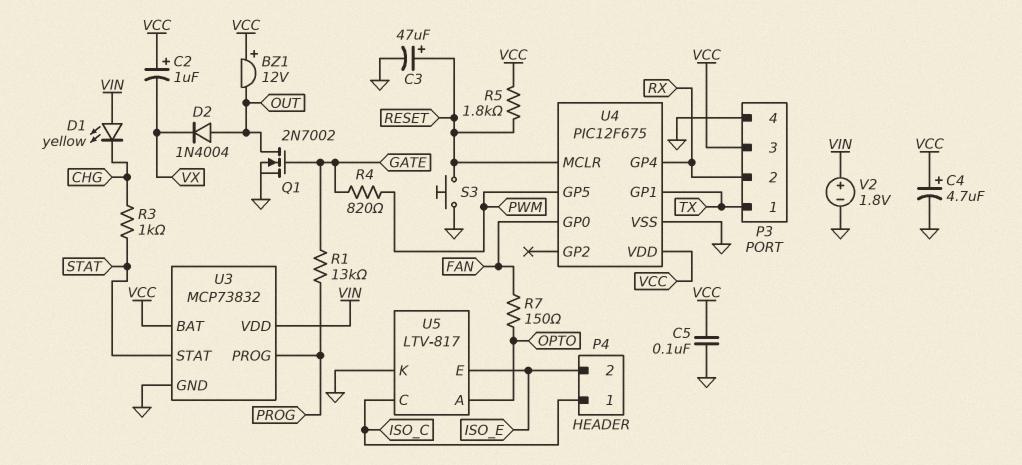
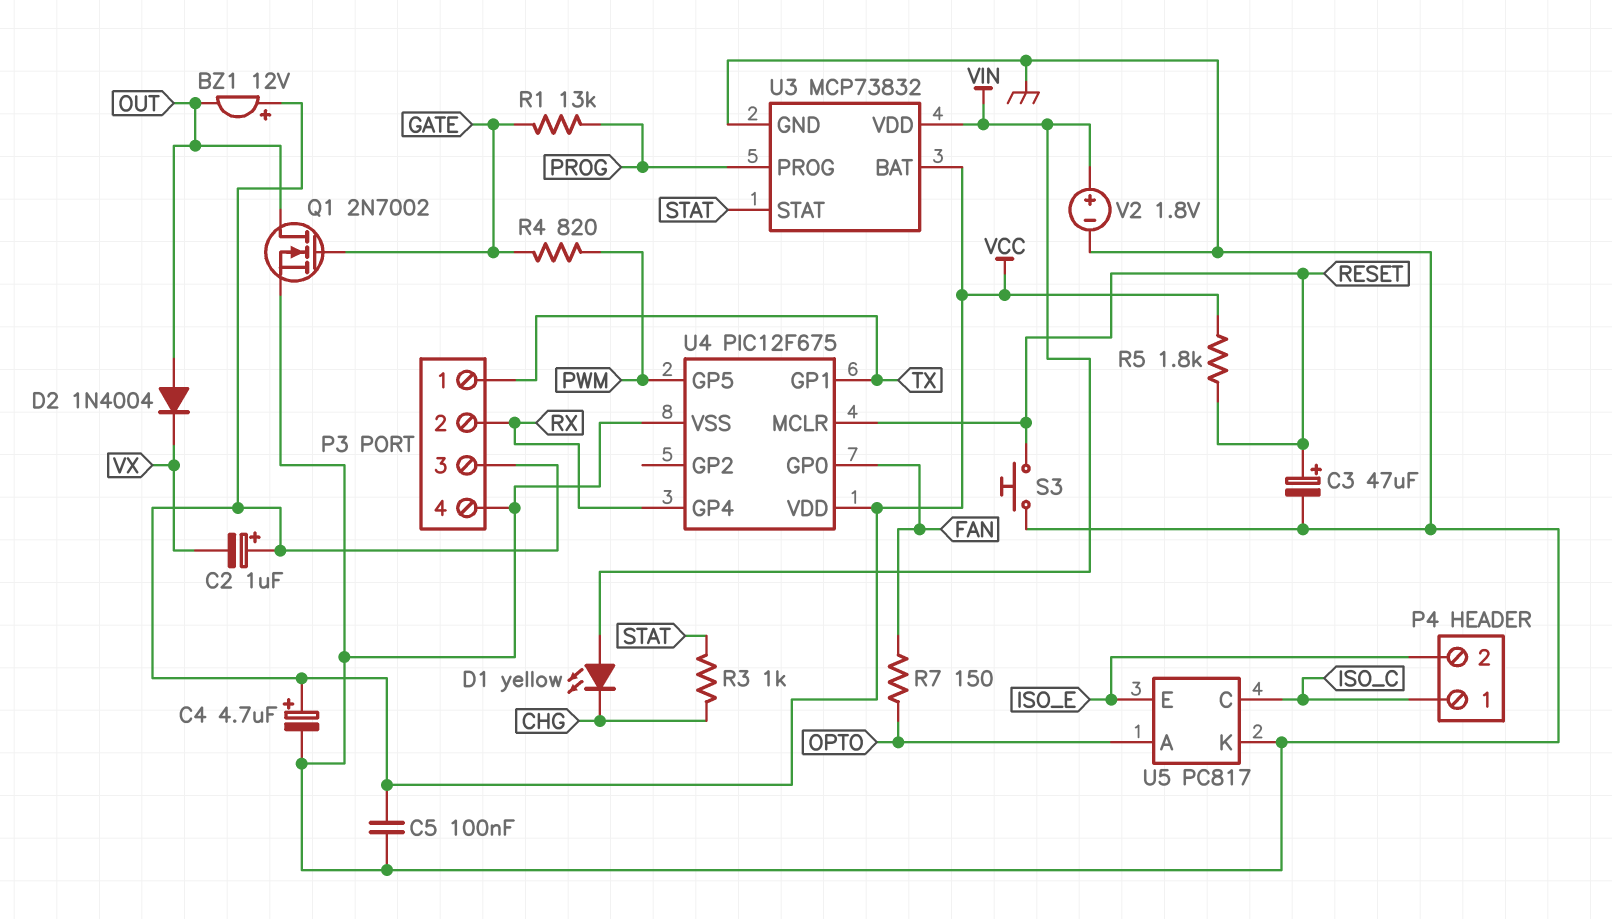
U5: LTV-817 -> PC817

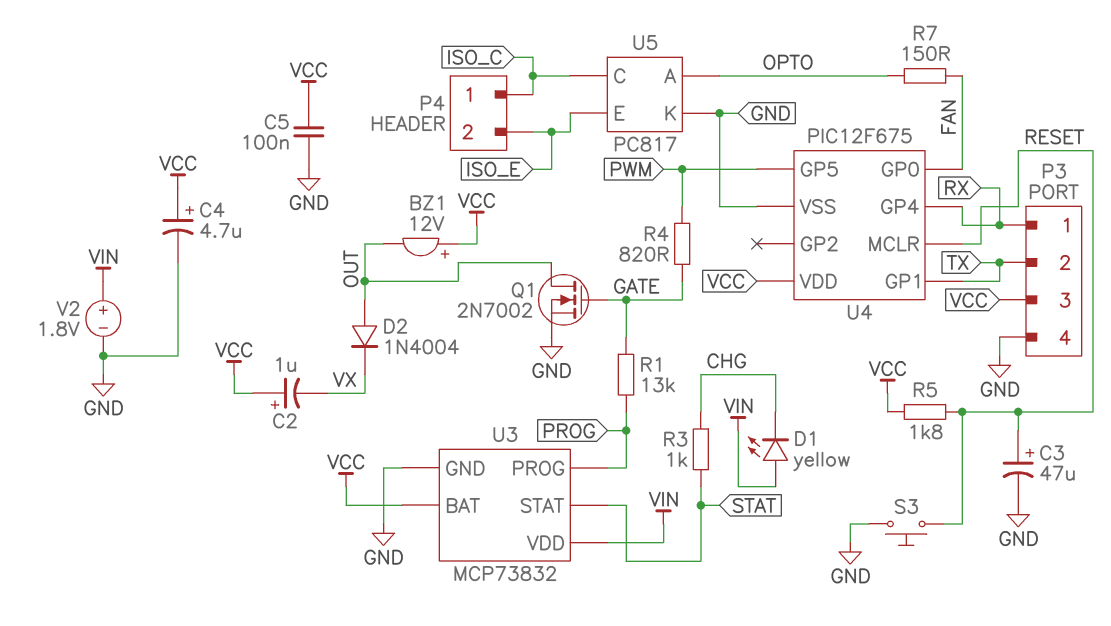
P3 pin 1: TX -> RX
P3 pin 2: RX -> TX

